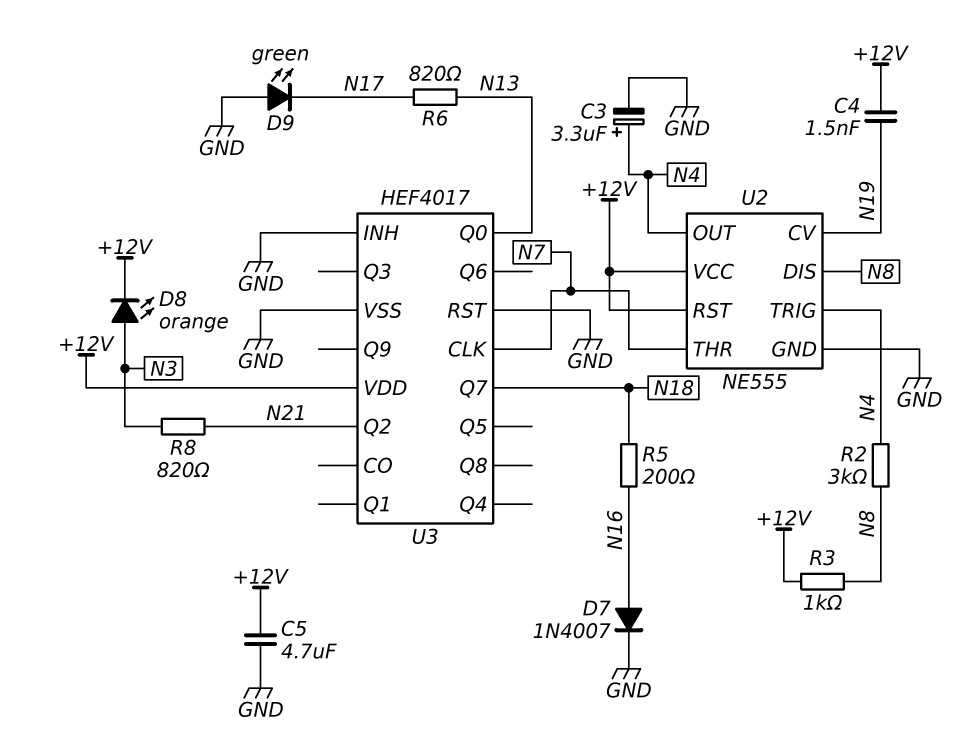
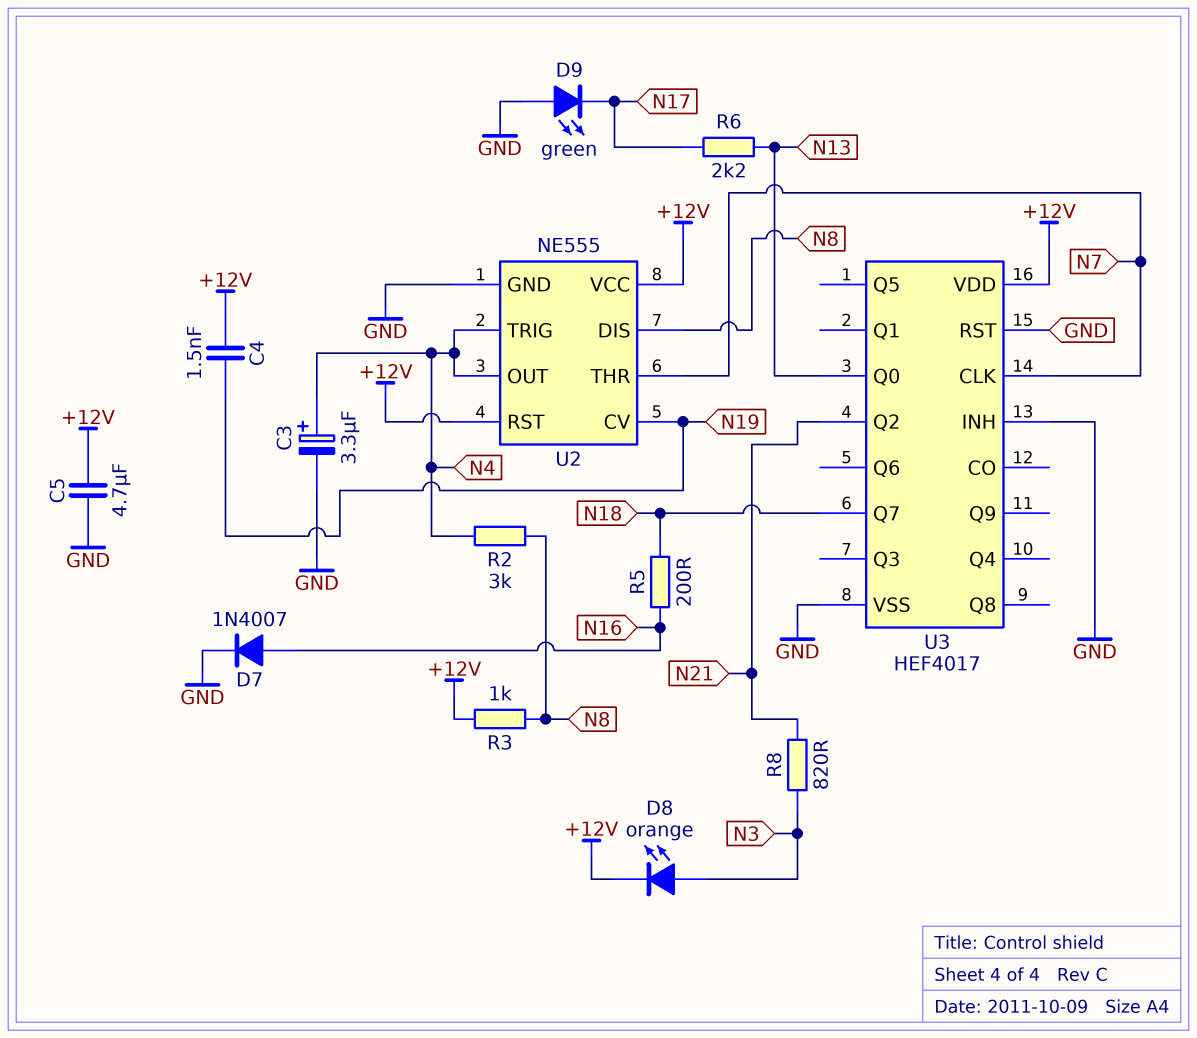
R6: 820 (N13, N17) -> 2.2k (N13, N17)

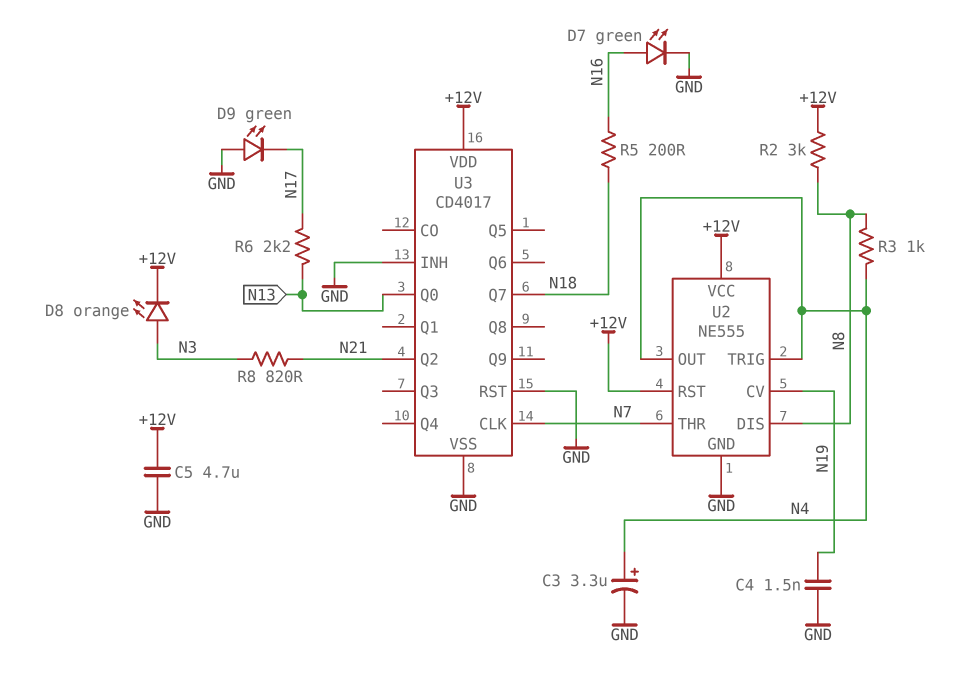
C4: 1.5nF (+12V, N19) -> 1.5nF (GND, N19)
D7: diode 1N4007 (A N16, K GND) -> LED green (A N16, K GND)
R2: 3k (N4, N8) -> 3k (+12V, N8)
R3: 1k (+12V, N8) -> 1k (N4, N8)
U3: HEF4017 -> CD4017

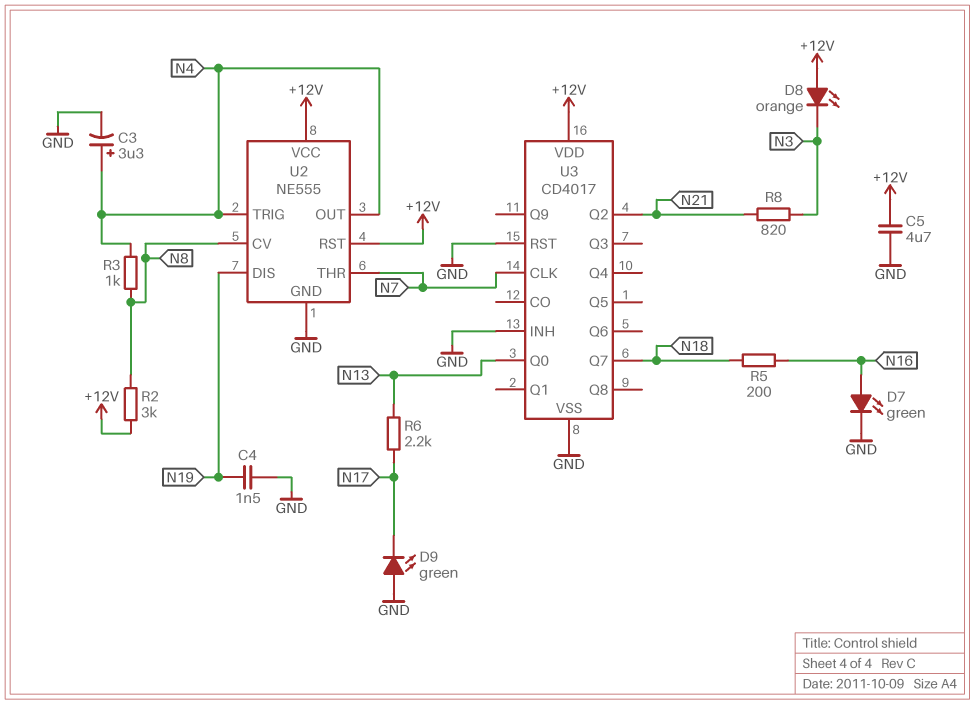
D8: LED orange (A N3, K +12V) -> LED orange (A +12V, K N3)
U2 pin CV: N19 -> N8
U2 pin DIS: N8 -> N19

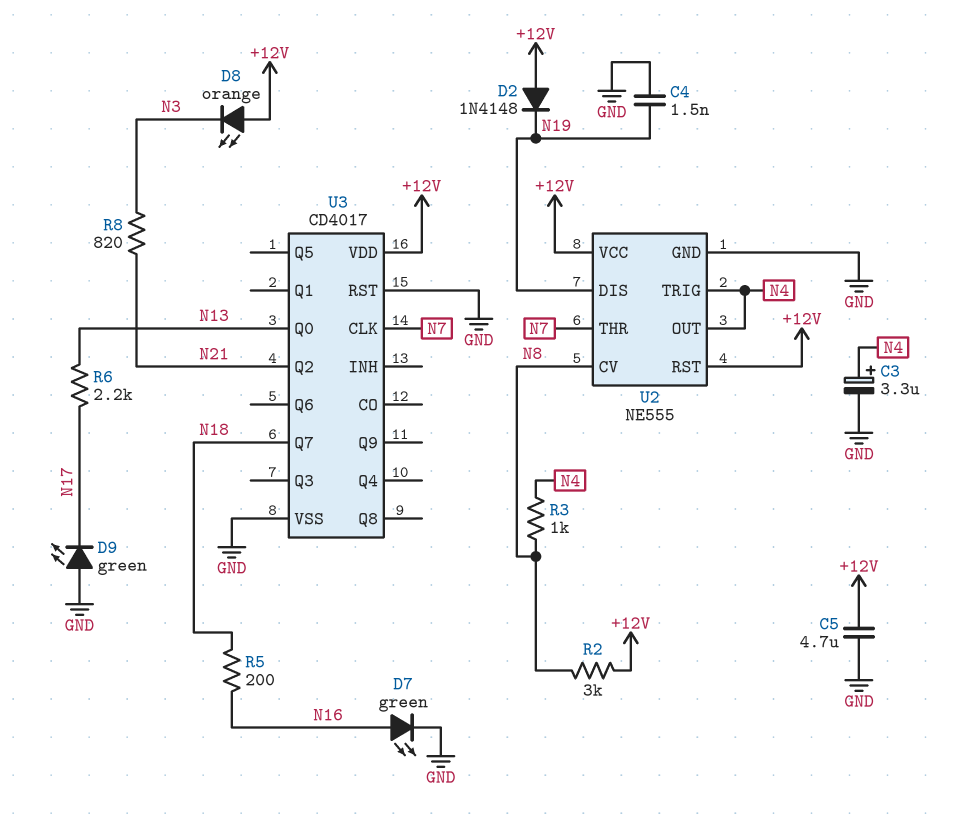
D2: none -> diode 1N4148 (A +12V, K N19)
U3 pin INH: GND -> none

